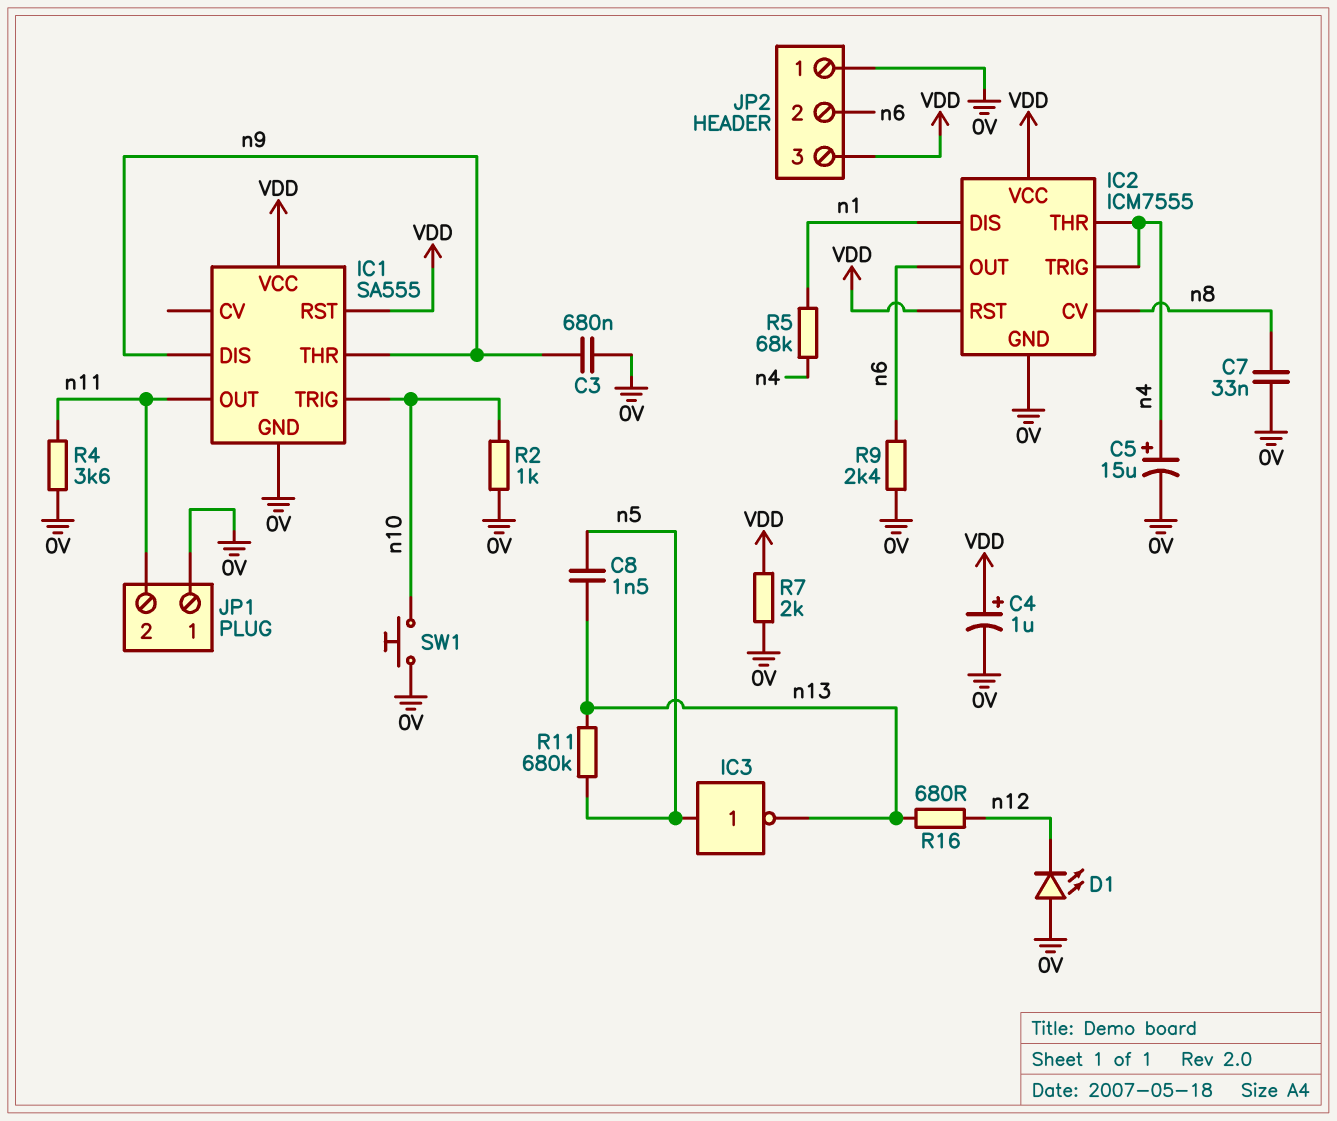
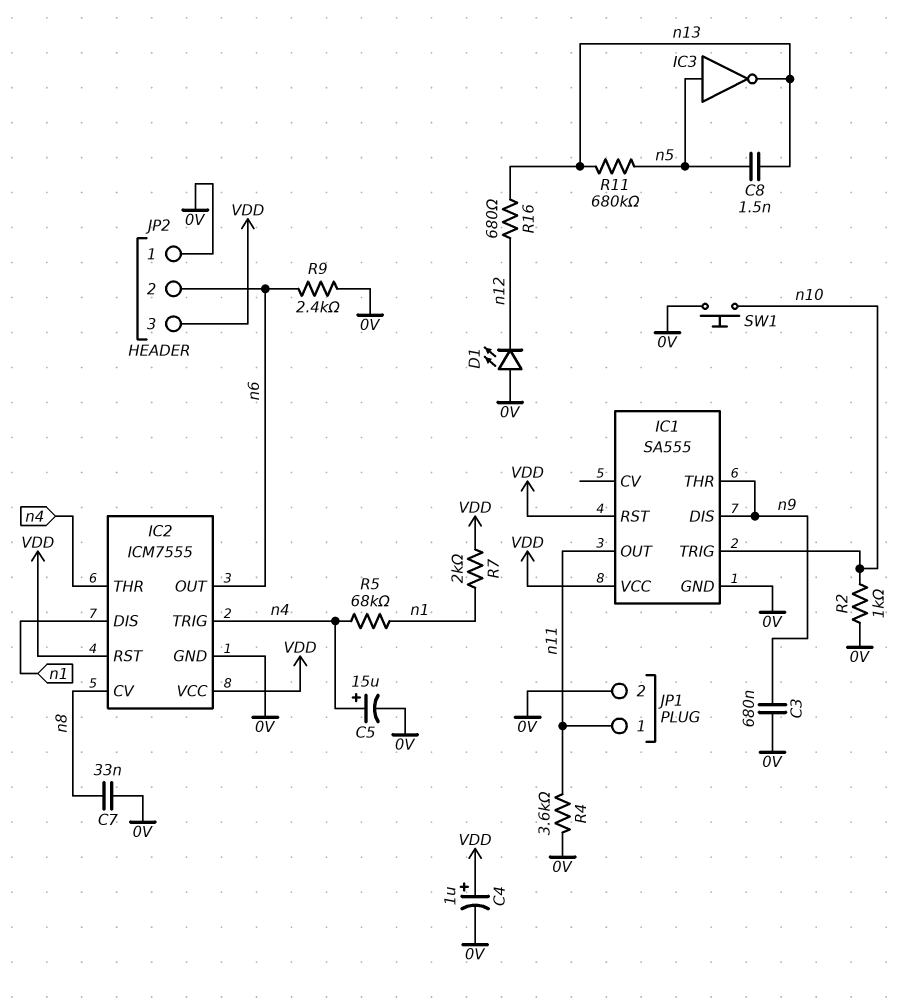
JP1 pin 1: 0V -> n11
JP1 pin 2: n11 -> 0V
R7: 2k (0V, VDD) -> 2k (VDD, n1)

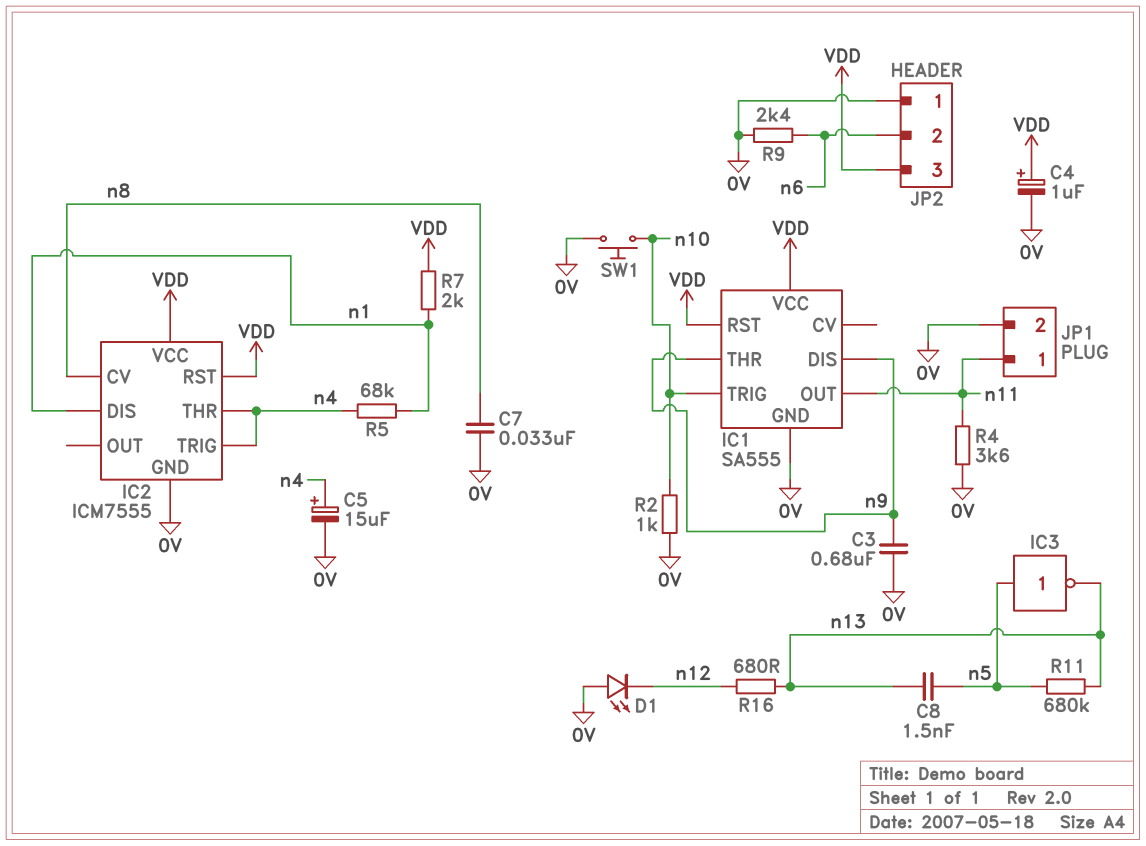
IC2 pin OUT: n6 -> none

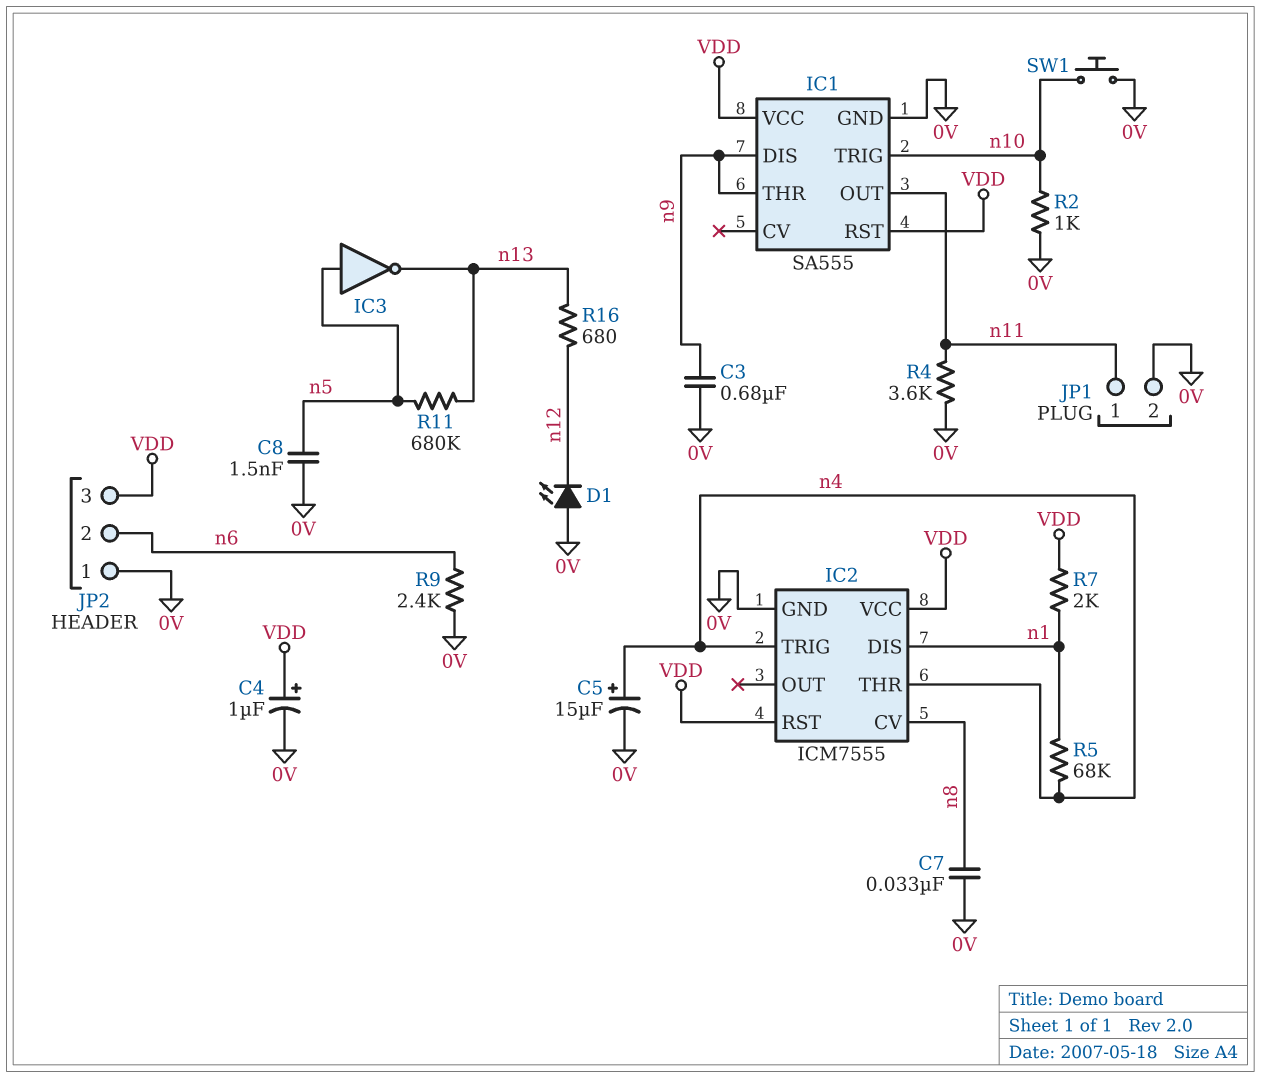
C8: 1.5nF (n5, n13) -> 1.5nF (0V, n5)

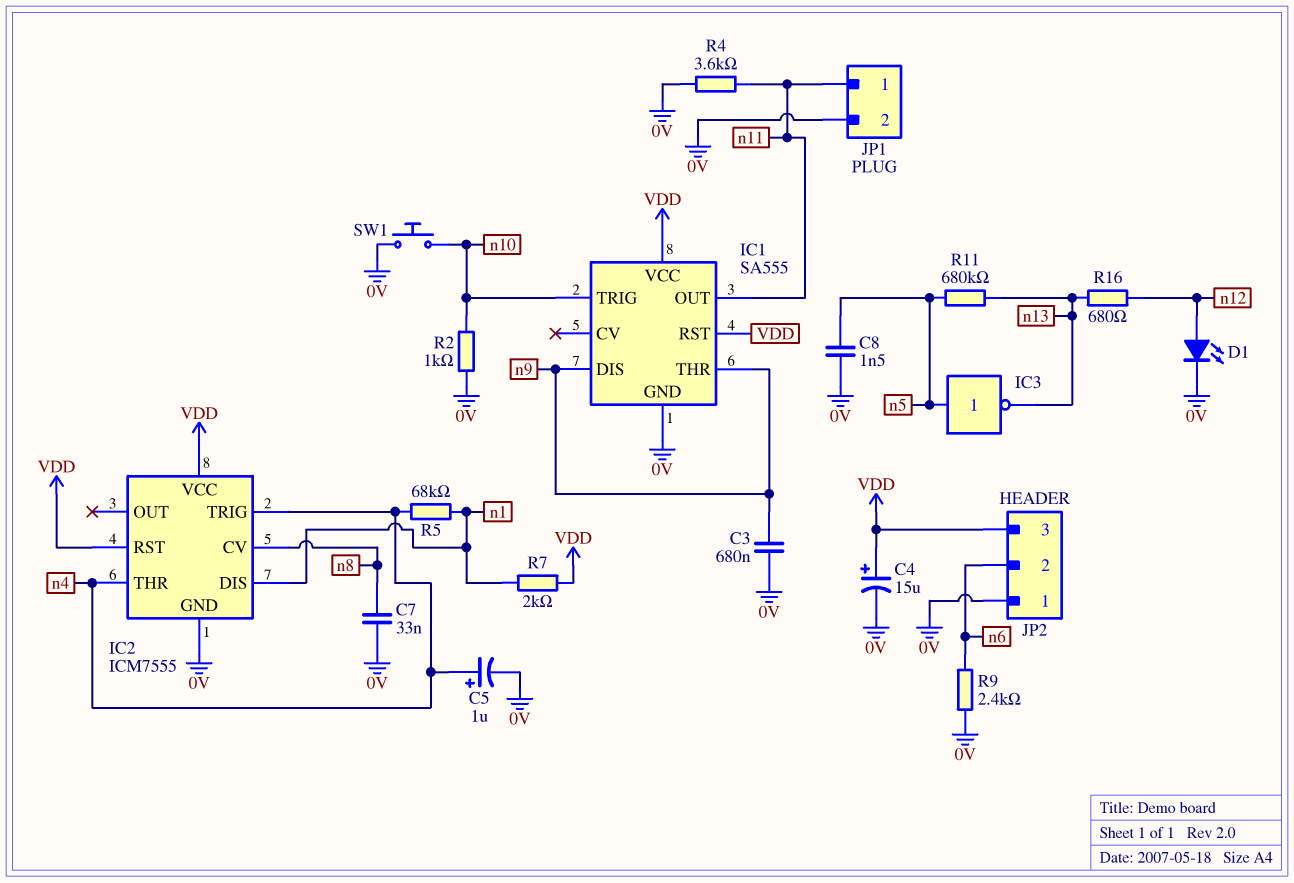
C4: 1uF (plus VDD, minus 0V) -> 15uF (plus VDD, minus 0V)
C5: 15uF (plus n4, minus 0V) -> 1uF (plus n4, minus 0V)
D1: LED (A 0V, K n12) -> LED (A n12, K 0V)

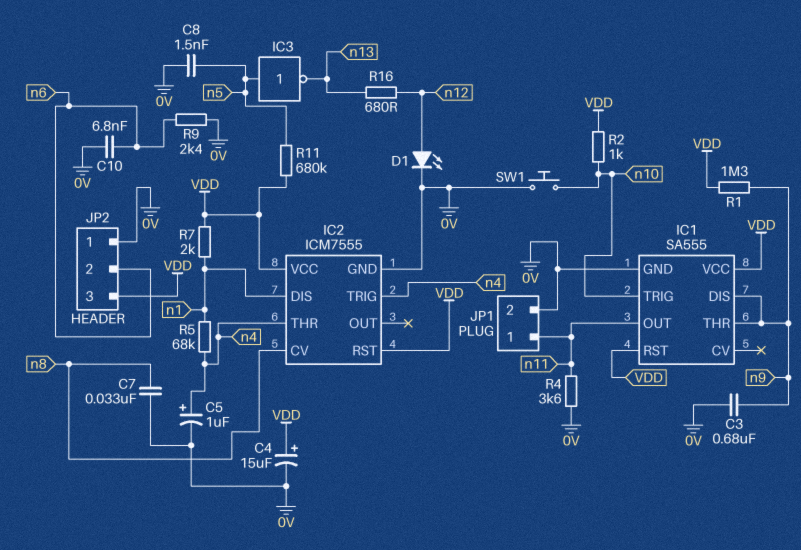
C10: none -> 6.8nF (0V, n6)
R1: none -> 1.3M (VDD, n9)
R2: 1k (0V, n10) -> 1k (VDD, n10)
R11: 680k (n5, n13) -> 680k (VDD, n5)

